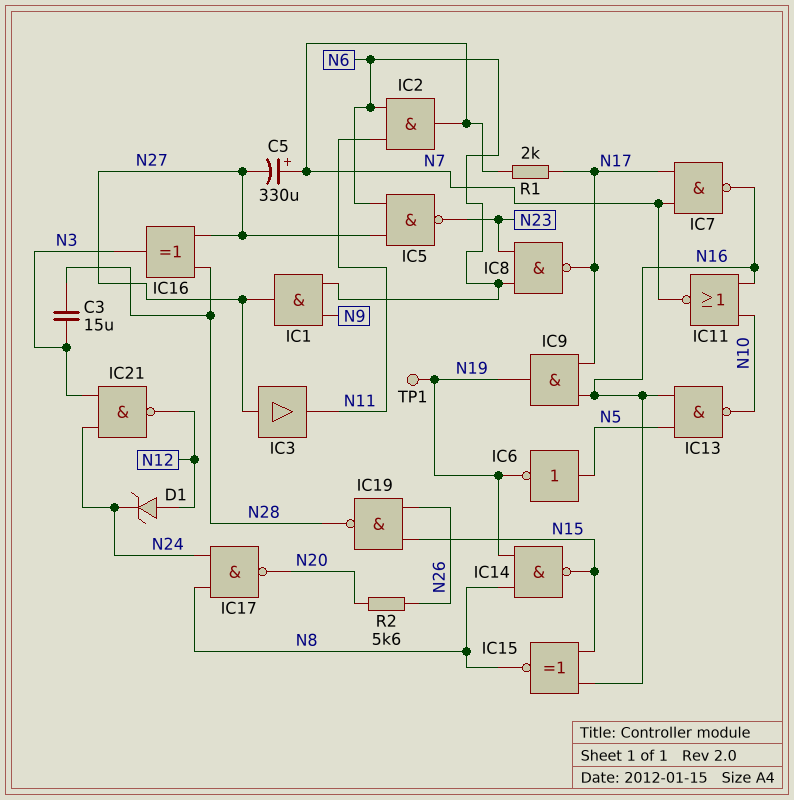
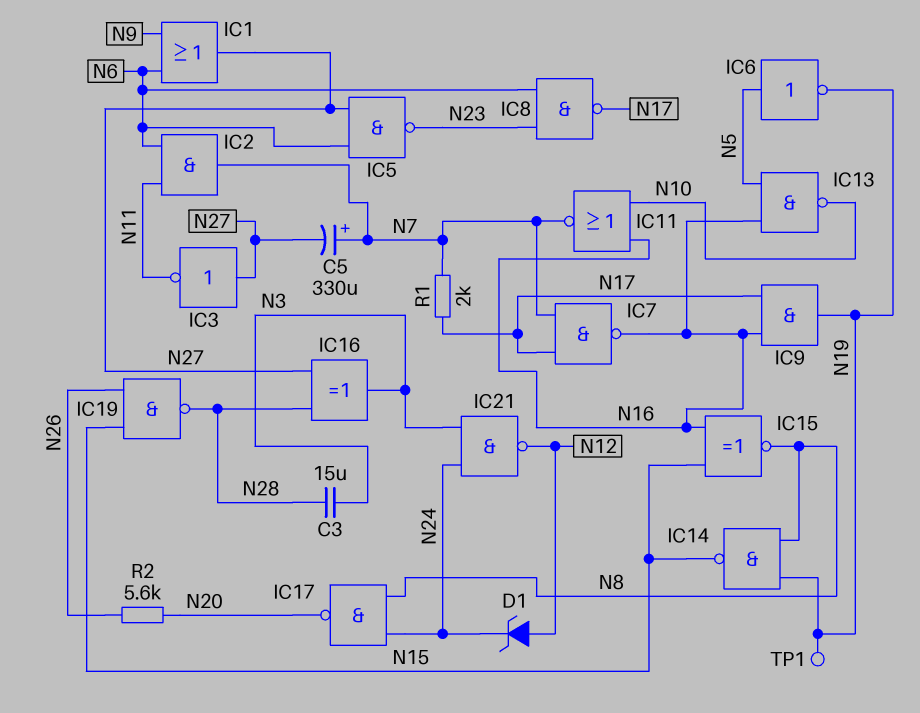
IC1: AND (in N6, in N9, out N27) -> OR (in N6, in N9, out N27)
IC3: buffer (in N27, out N11) -> NOT (in N27, out N11)

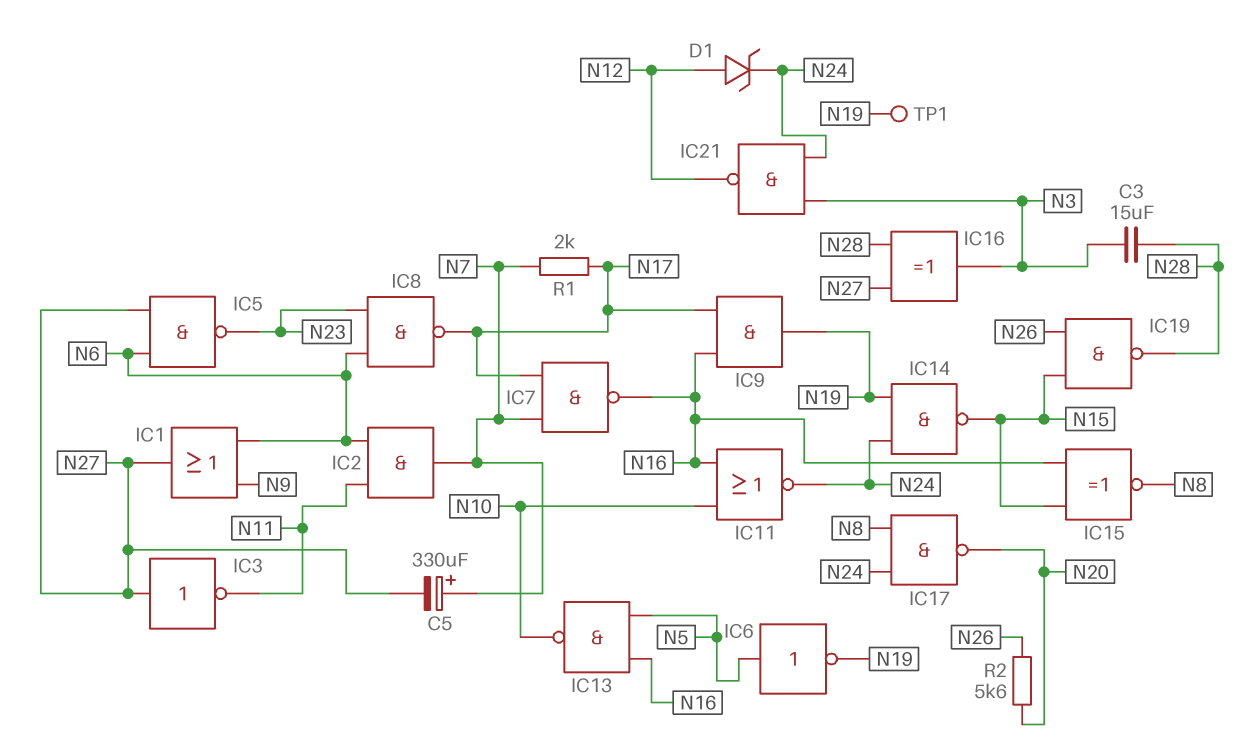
IC11: NOR (in N10, in N16, out N7) -> NOR (in N10, in N16, out N24)
IC14: NAND (in N8, in N19, out N15) -> NAND (in N19, in N24, out N15)

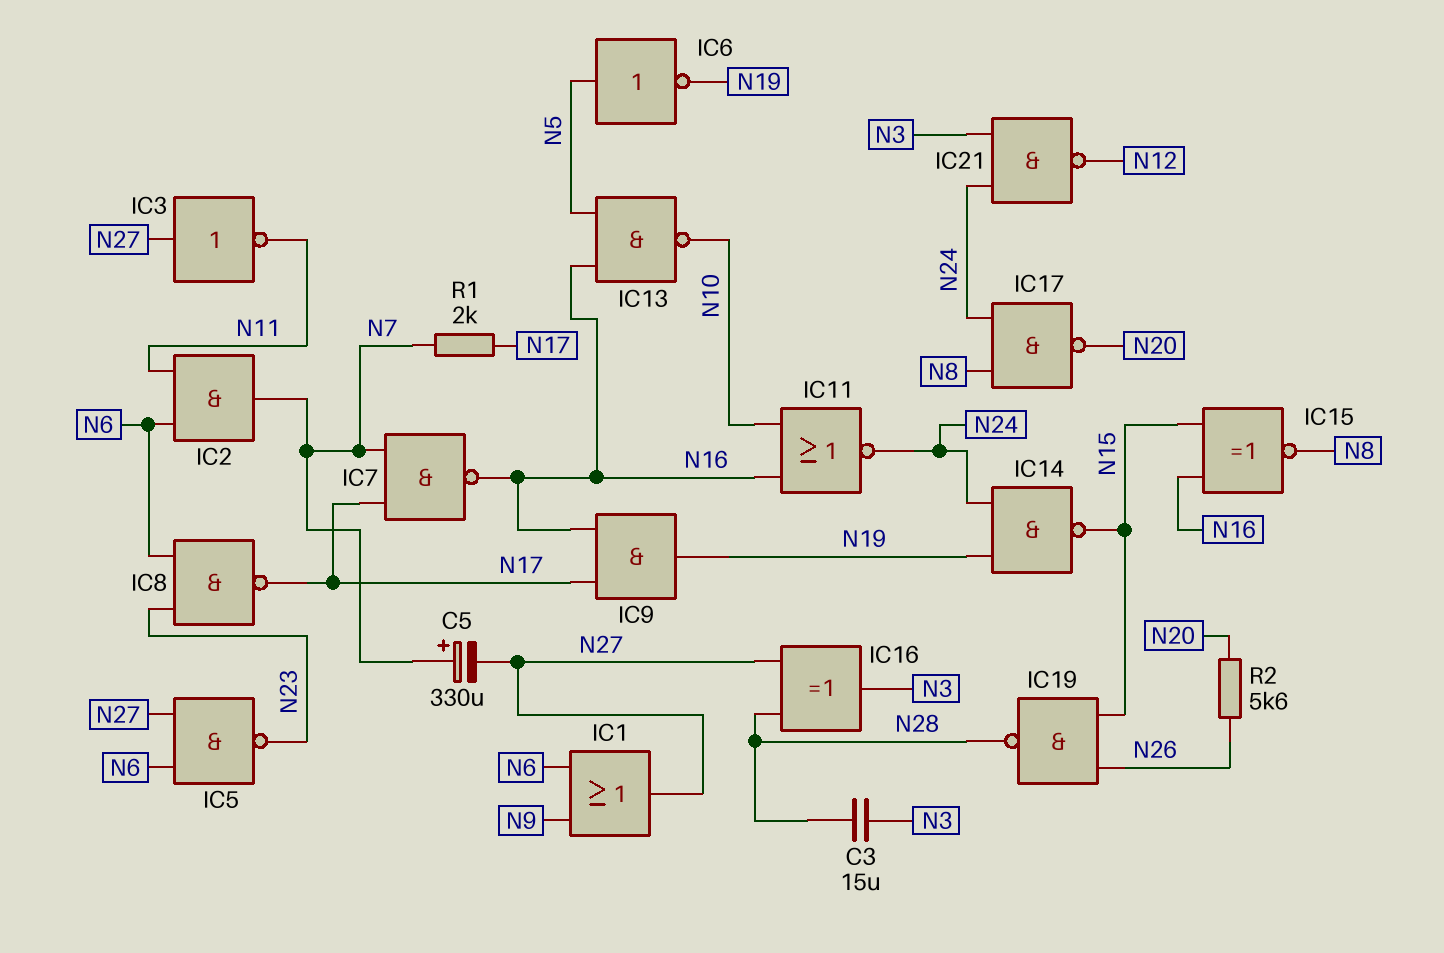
D1: zener (A N12, K N24) -> none
TP1: test point (N19) -> none

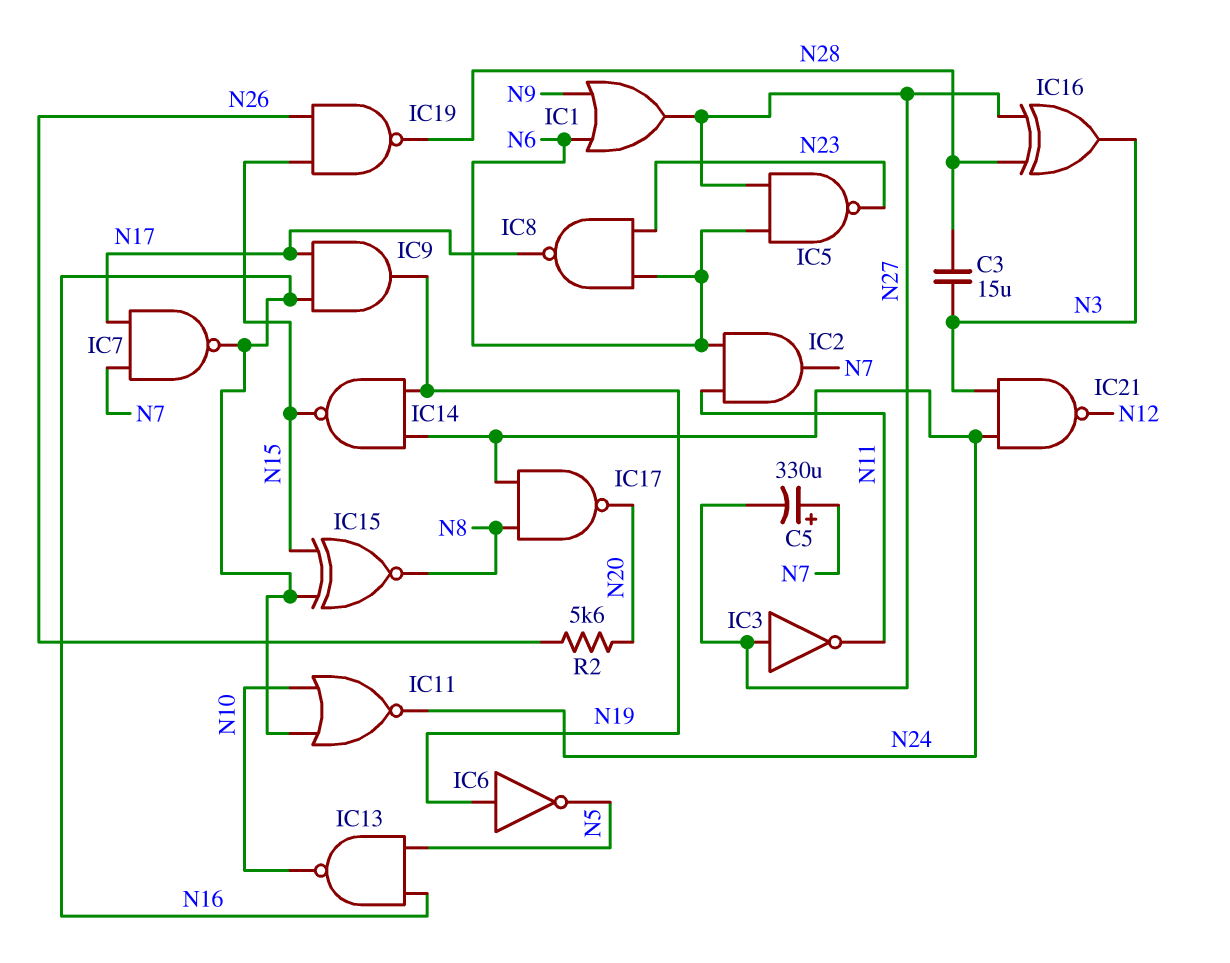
IC6: NOT (in N5, out N19) -> NOT (in N19, out N5)
R1: 2k (N7, N17) -> none

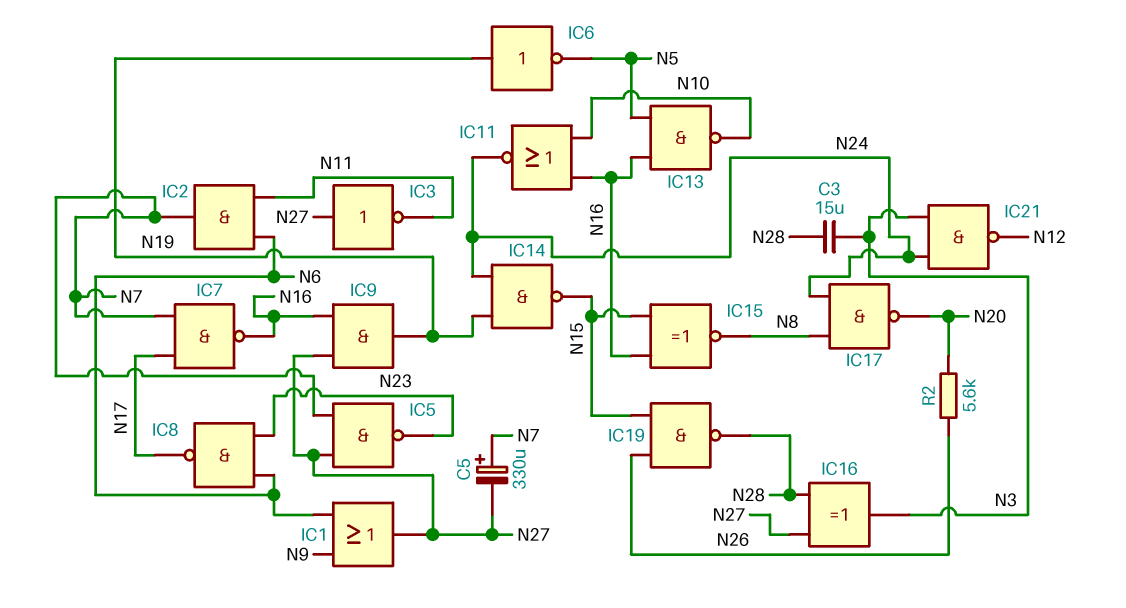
IC5: NAND (in N6, in N27, out N23) -> NAND (in N7, in N27, out N23)
IC9: AND (in N16, in N17, out N19) -> AND (in N16, in N27, out N19)

